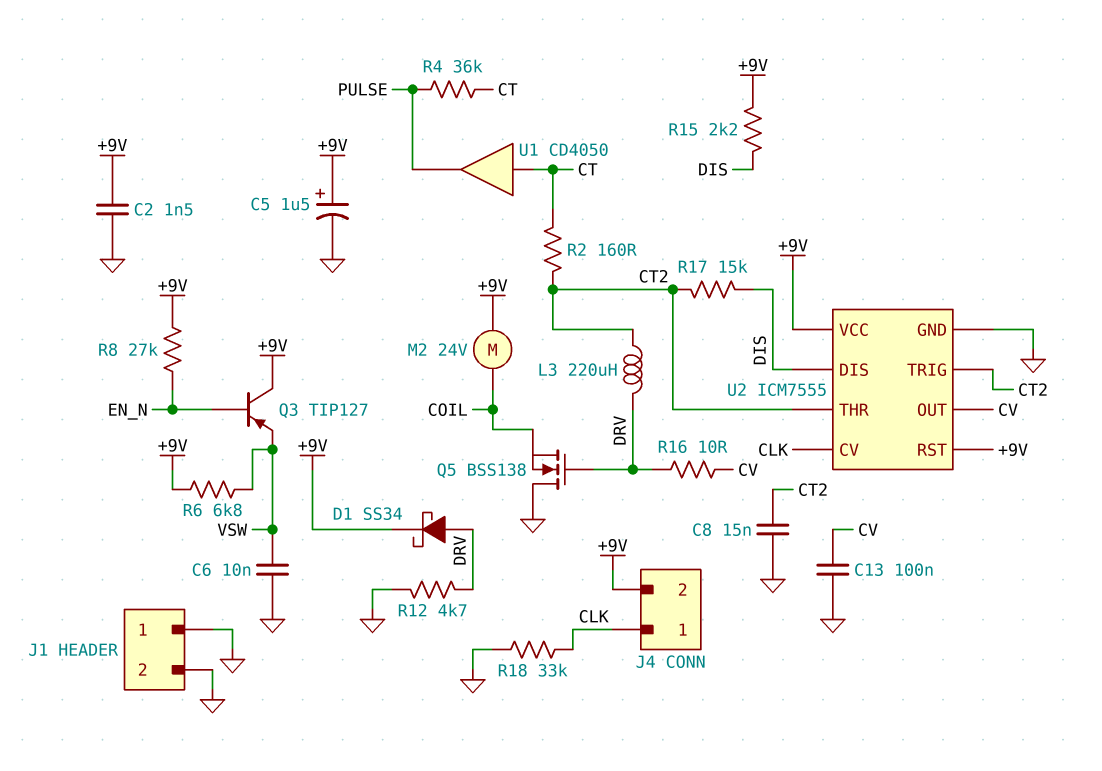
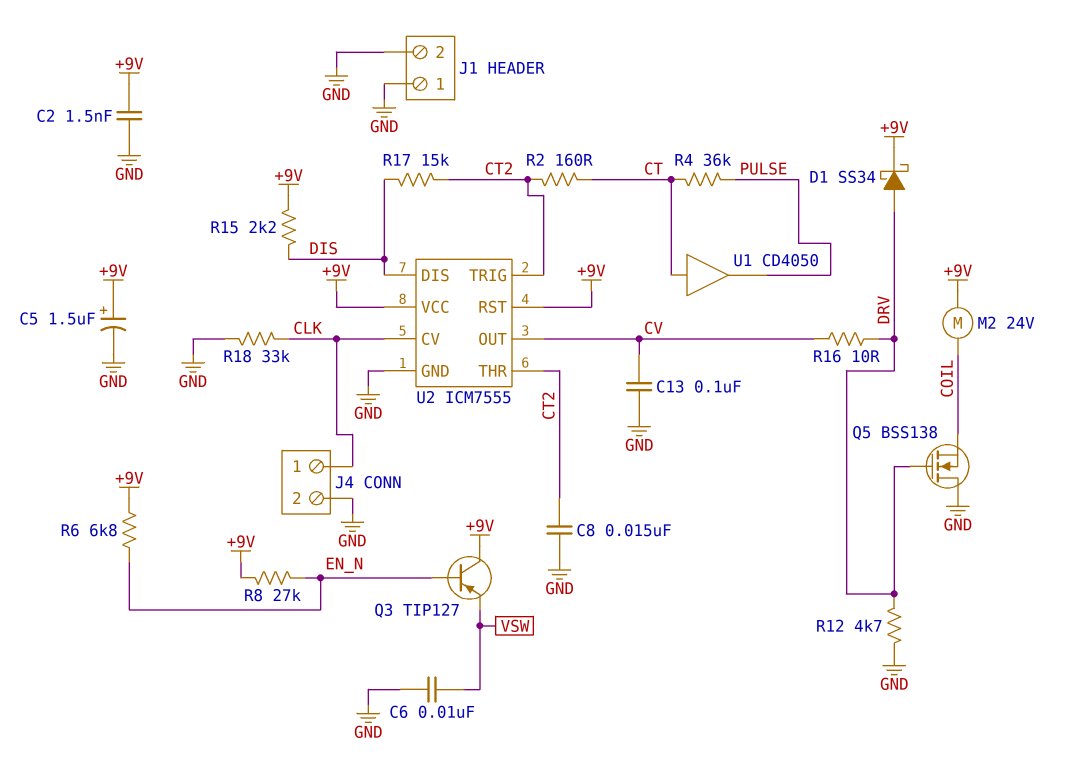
J4 pin 2: +9V -> GND
L3: 220uH (CT2, DRV) -> none
R6: 6.8k (+9V, VSW) -> 6.8k (+9V, EN_N)

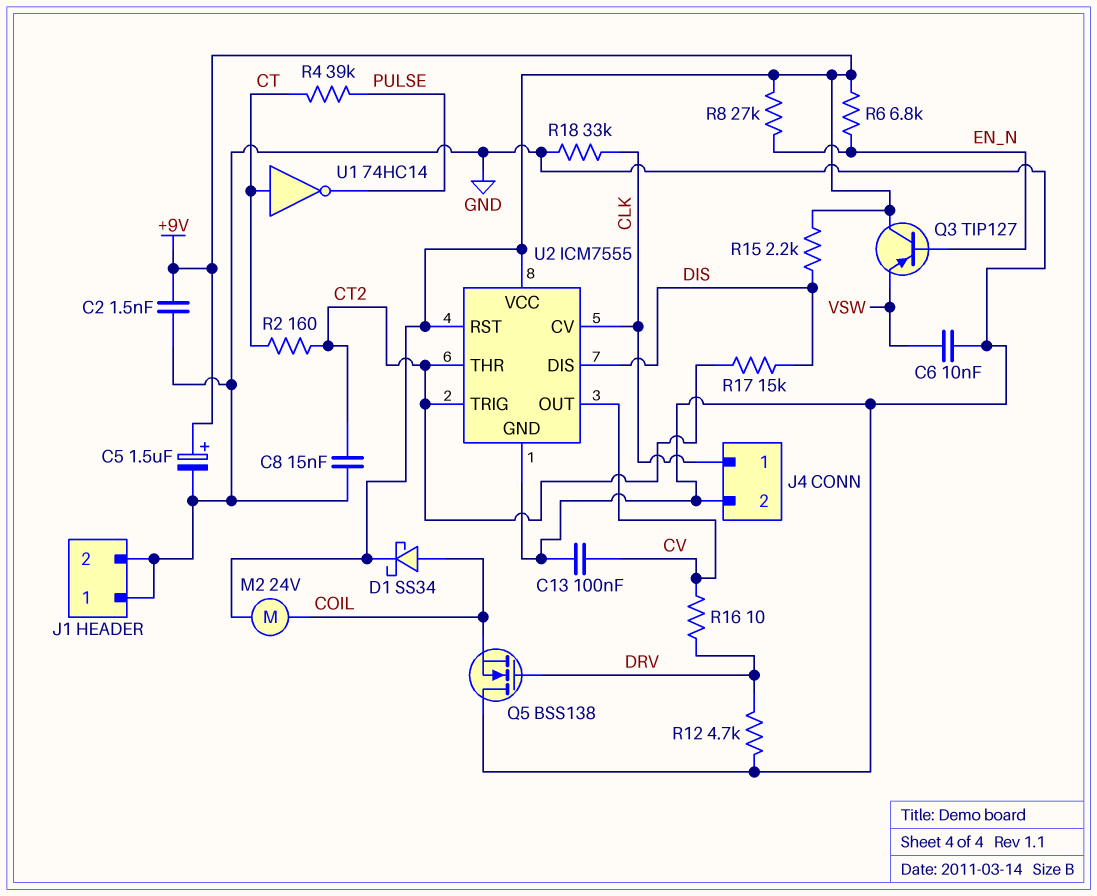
D1: schottky SS34 (A DRV, K +9V) -> schottky SS34 (A COIL, K +9V)
R4: 36k (CT, PULSE) -> 39k (CT, PULSE)
U1: buffer CD4050 (in CT, out PULSE) -> NOT 74HC14 (in CT, out PULSE)

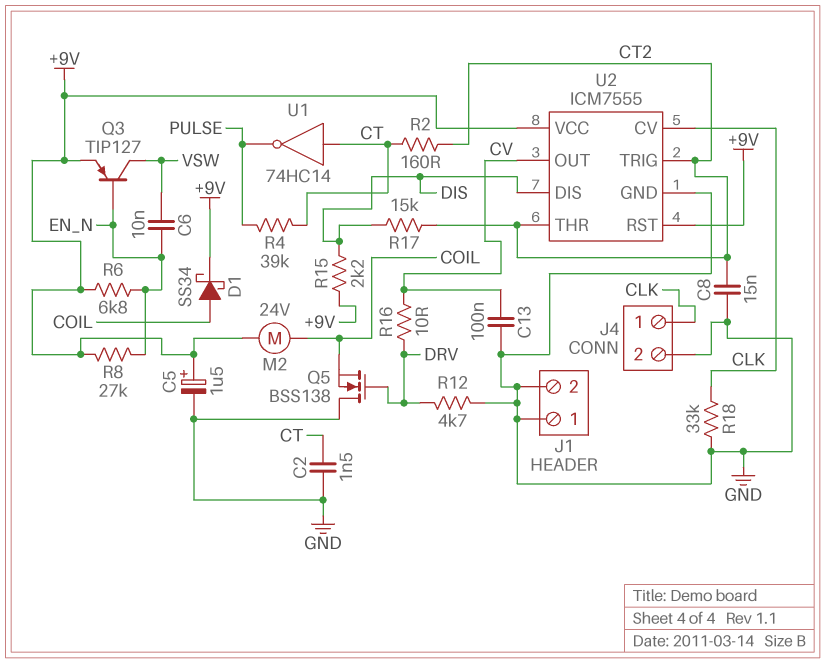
C2: 1.5nF (+9V, GND) -> 1.5nF (CT, GND)
C6: 10nF (GND, VSW) -> 10nF (EN_N, VSW)
Q3: PNP TIP127 (B EN_N, C +9V, E VSW) -> PNP TIP127 (B EN_N, C VSW, E +9V)

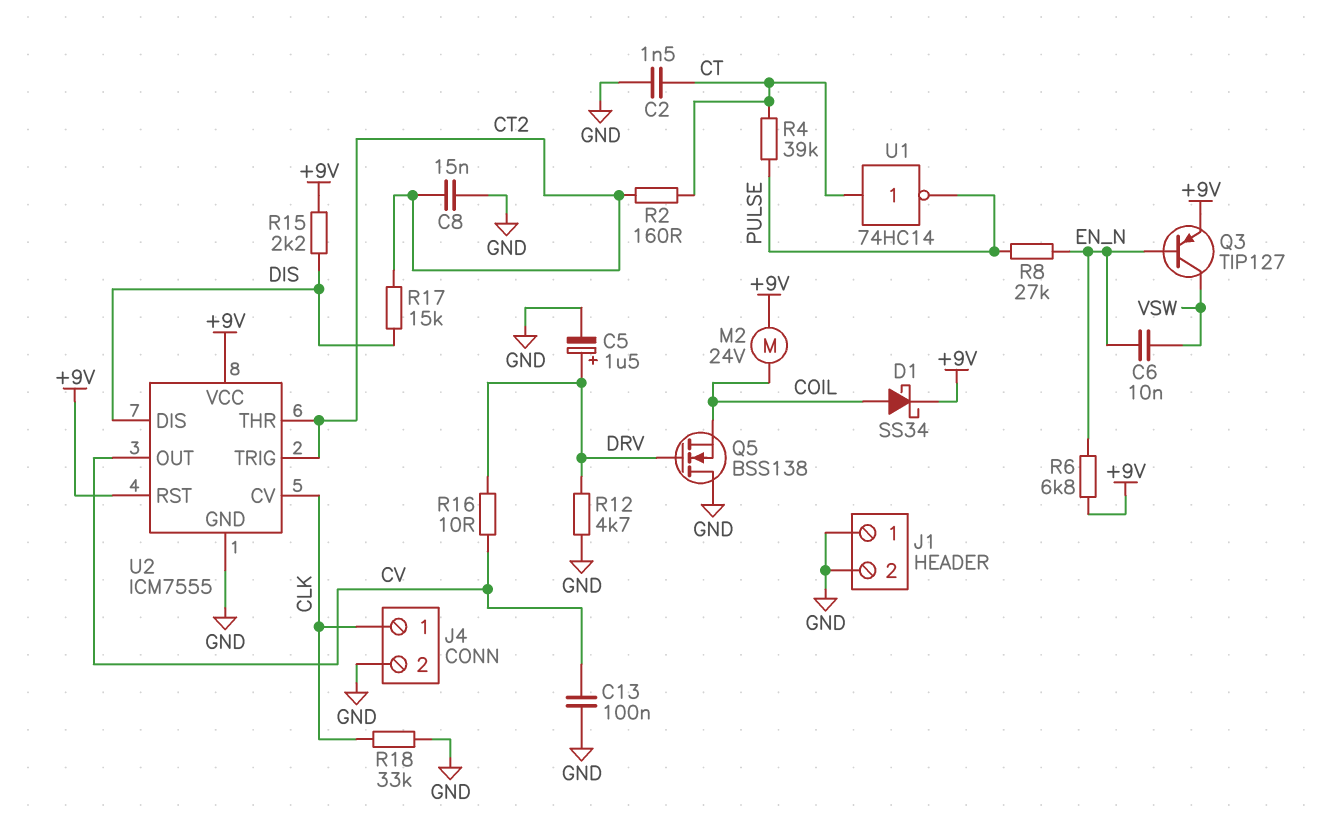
C5: 1.5uF (plus +9V, minus GND) -> 1.5uF (plus DRV, minus GND)
R8: 27k (+9V, EN_N) -> 27k (EN_N, PULSE)

